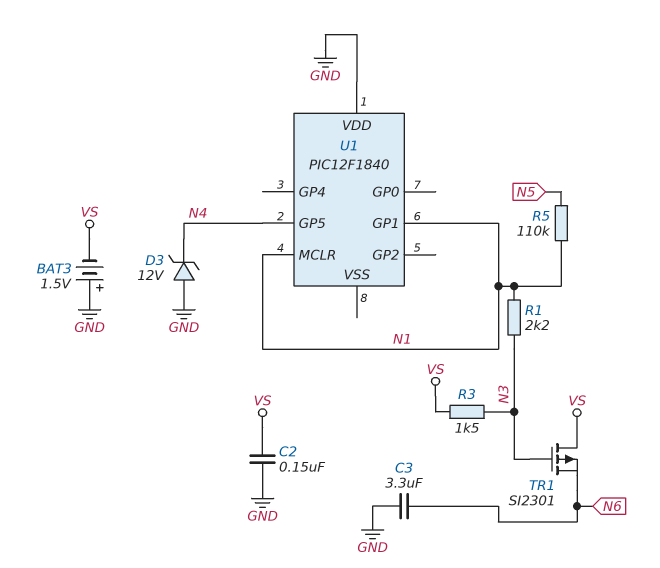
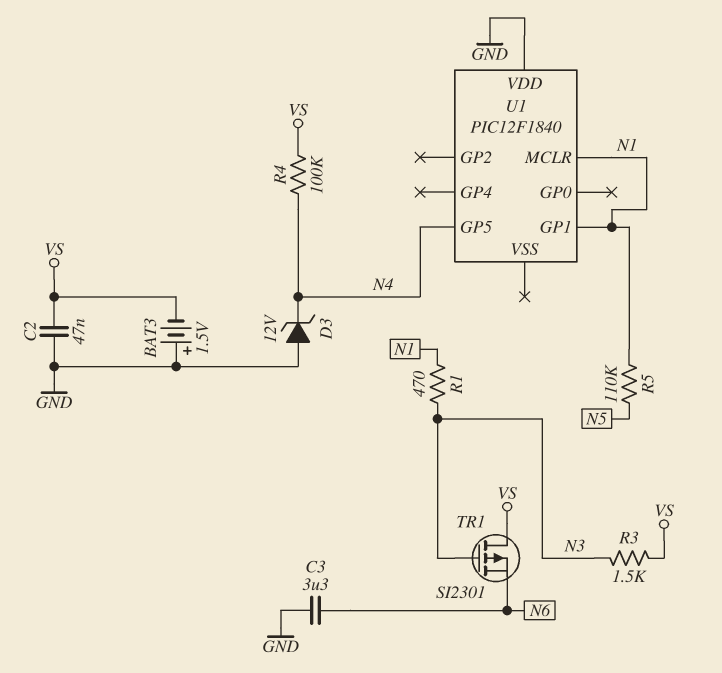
C2: 150nF (GND, VS) -> 47nF (GND, VS)
R1: 2.2k (N1, N3) -> 470 (N1, N3)
R4: none -> 100k (N4, VS)

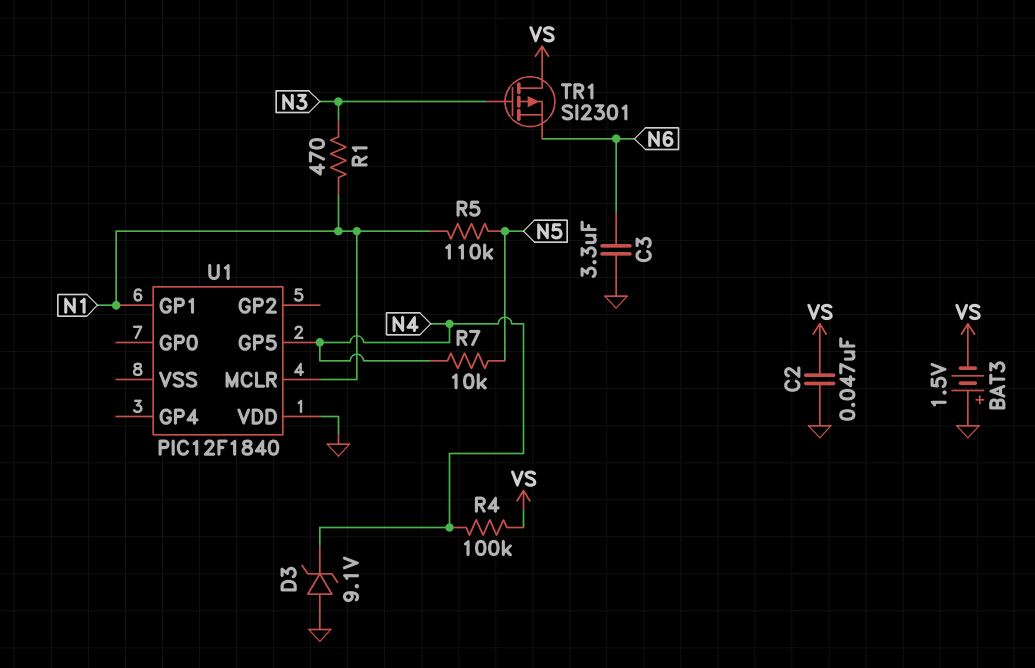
D3: zener 12V (A GND, K N4) -> zener 9.1V (A GND, K N4)
R3: 1.5k (N3, VS) -> none
R7: none -> 10k (N4, N5)

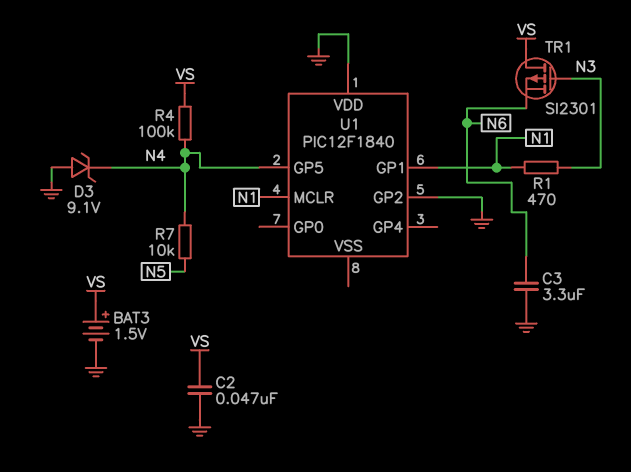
BAT3: 1.5V (plus GND, minus VS) -> 1.5V (plus VS, minus GND)
R5: 110k (N1, N5) -> none
U1 pin GP2: none -> GND

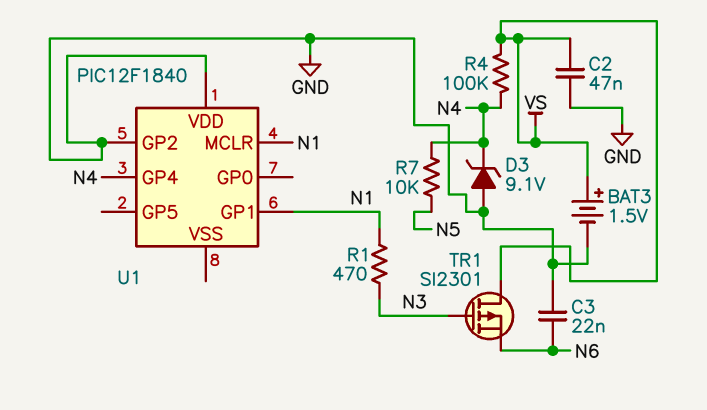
C3: 3.3uF (GND, N6) -> 22nF (GND, N6)
U1 pin GP4: none -> N4
U1 pin GP5: N4 -> none

